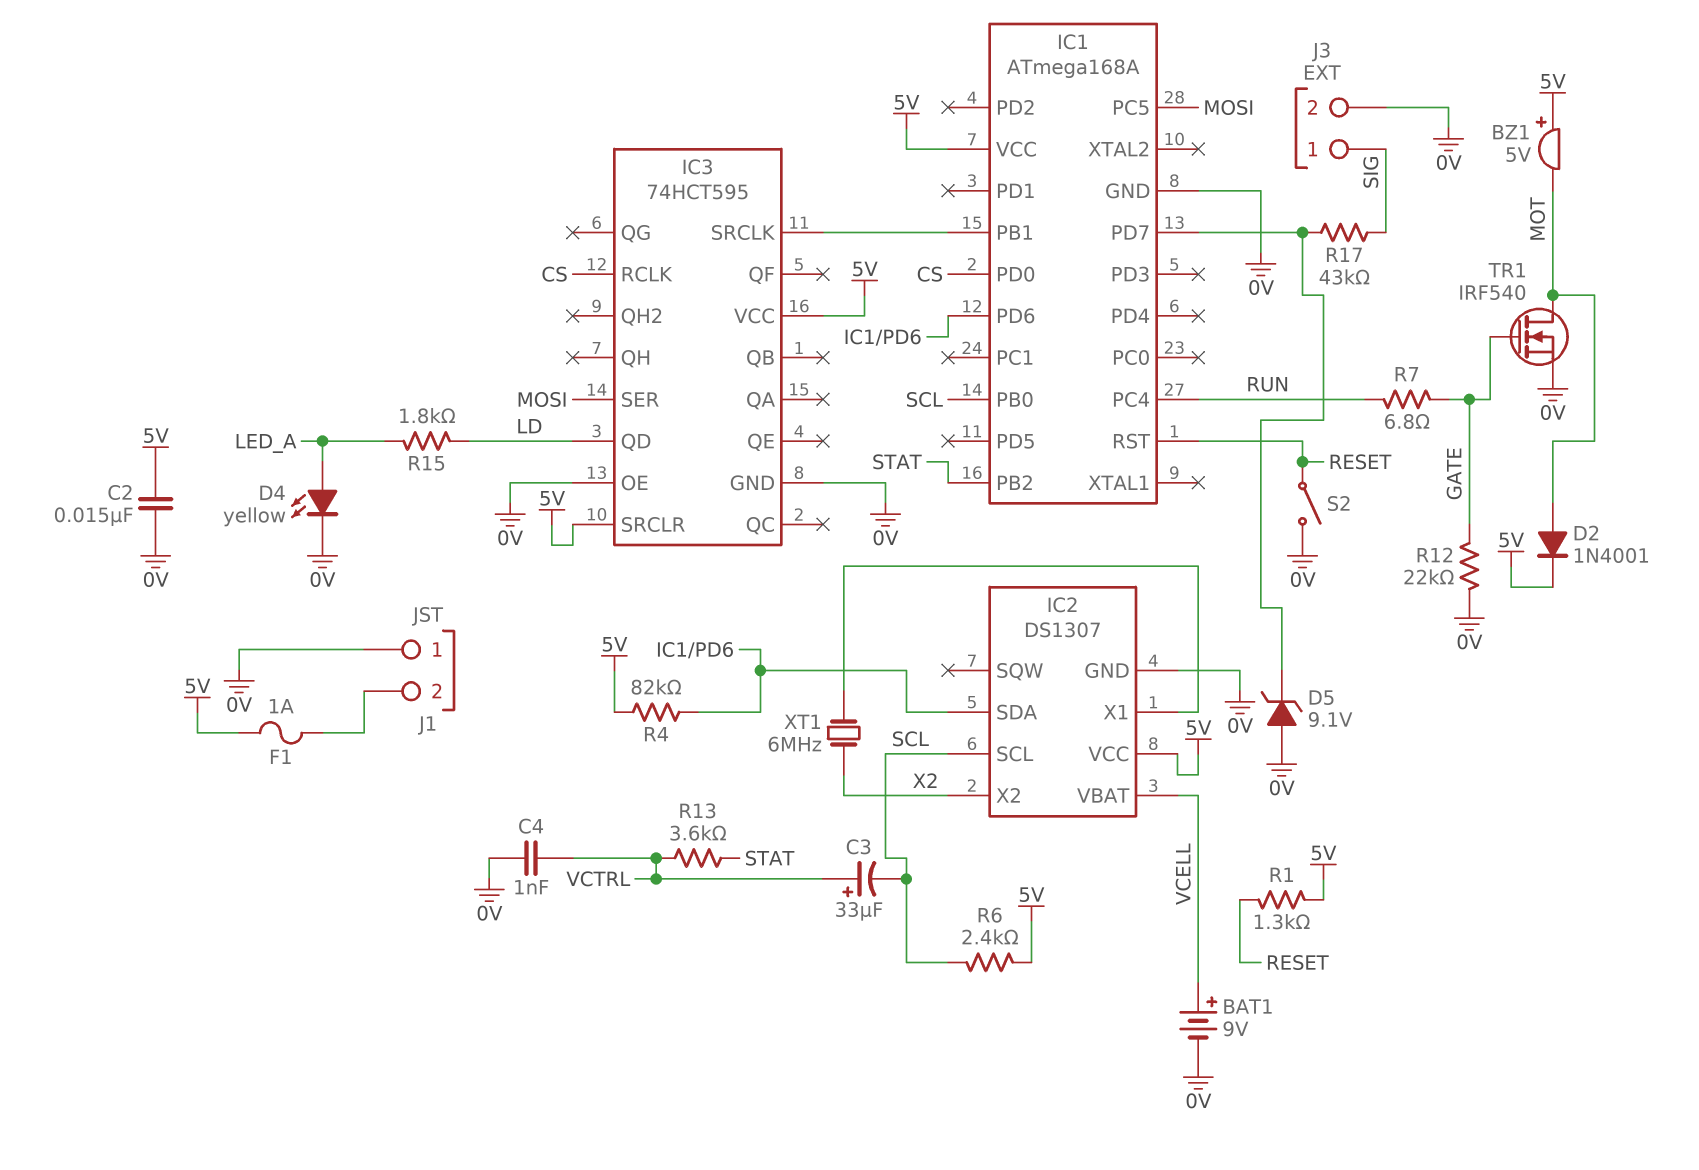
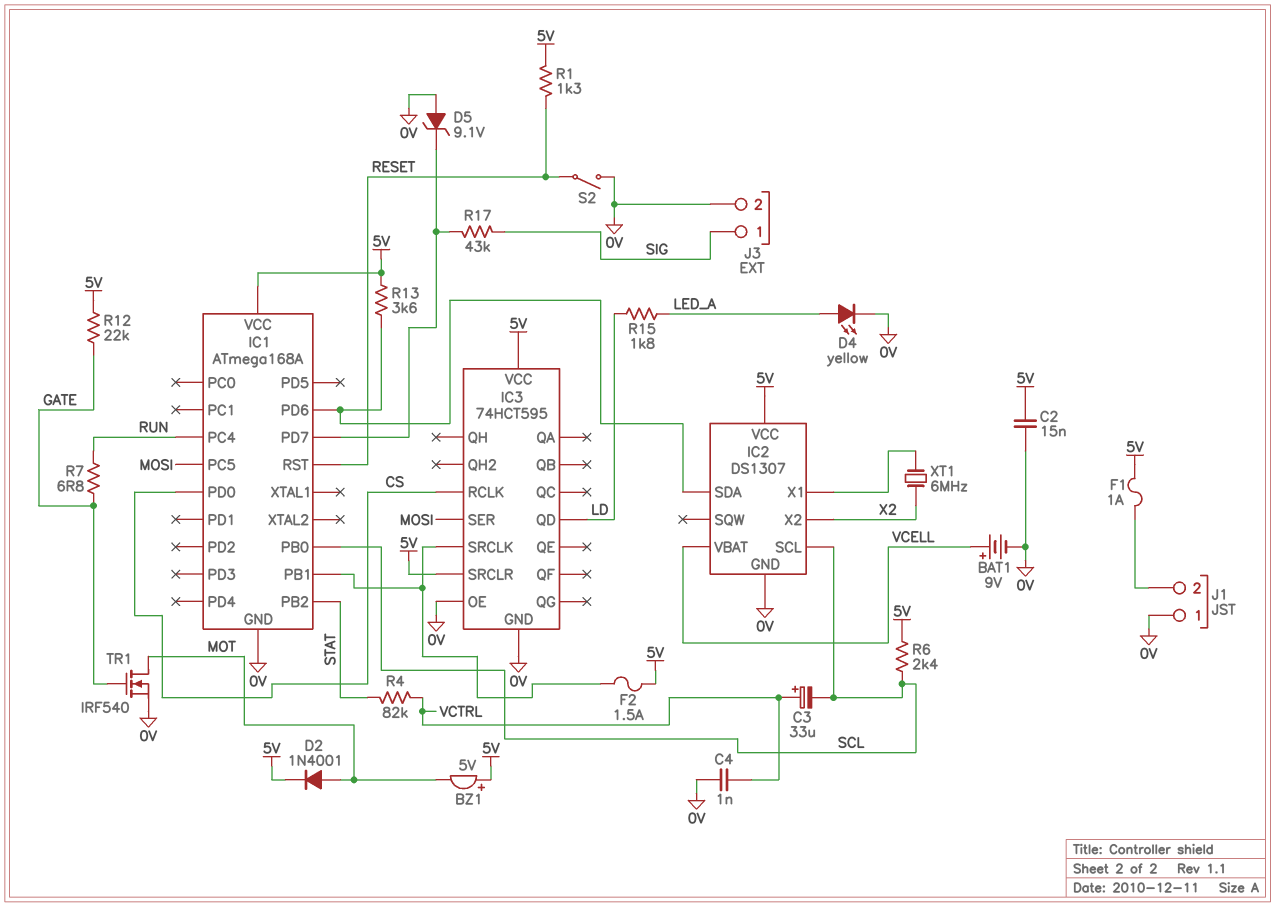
F2: none -> 1.5A (5V, IC1/PB1)
R4: 82k (5V, IC1/PD6) -> 82k (STAT, VCTRL)
R12: 22k (0V, GATE) -> 22k (5V, GATE)
R13: 3.6k (STAT, VCTRL) -> 3.6k (5V, IC1/PD6)

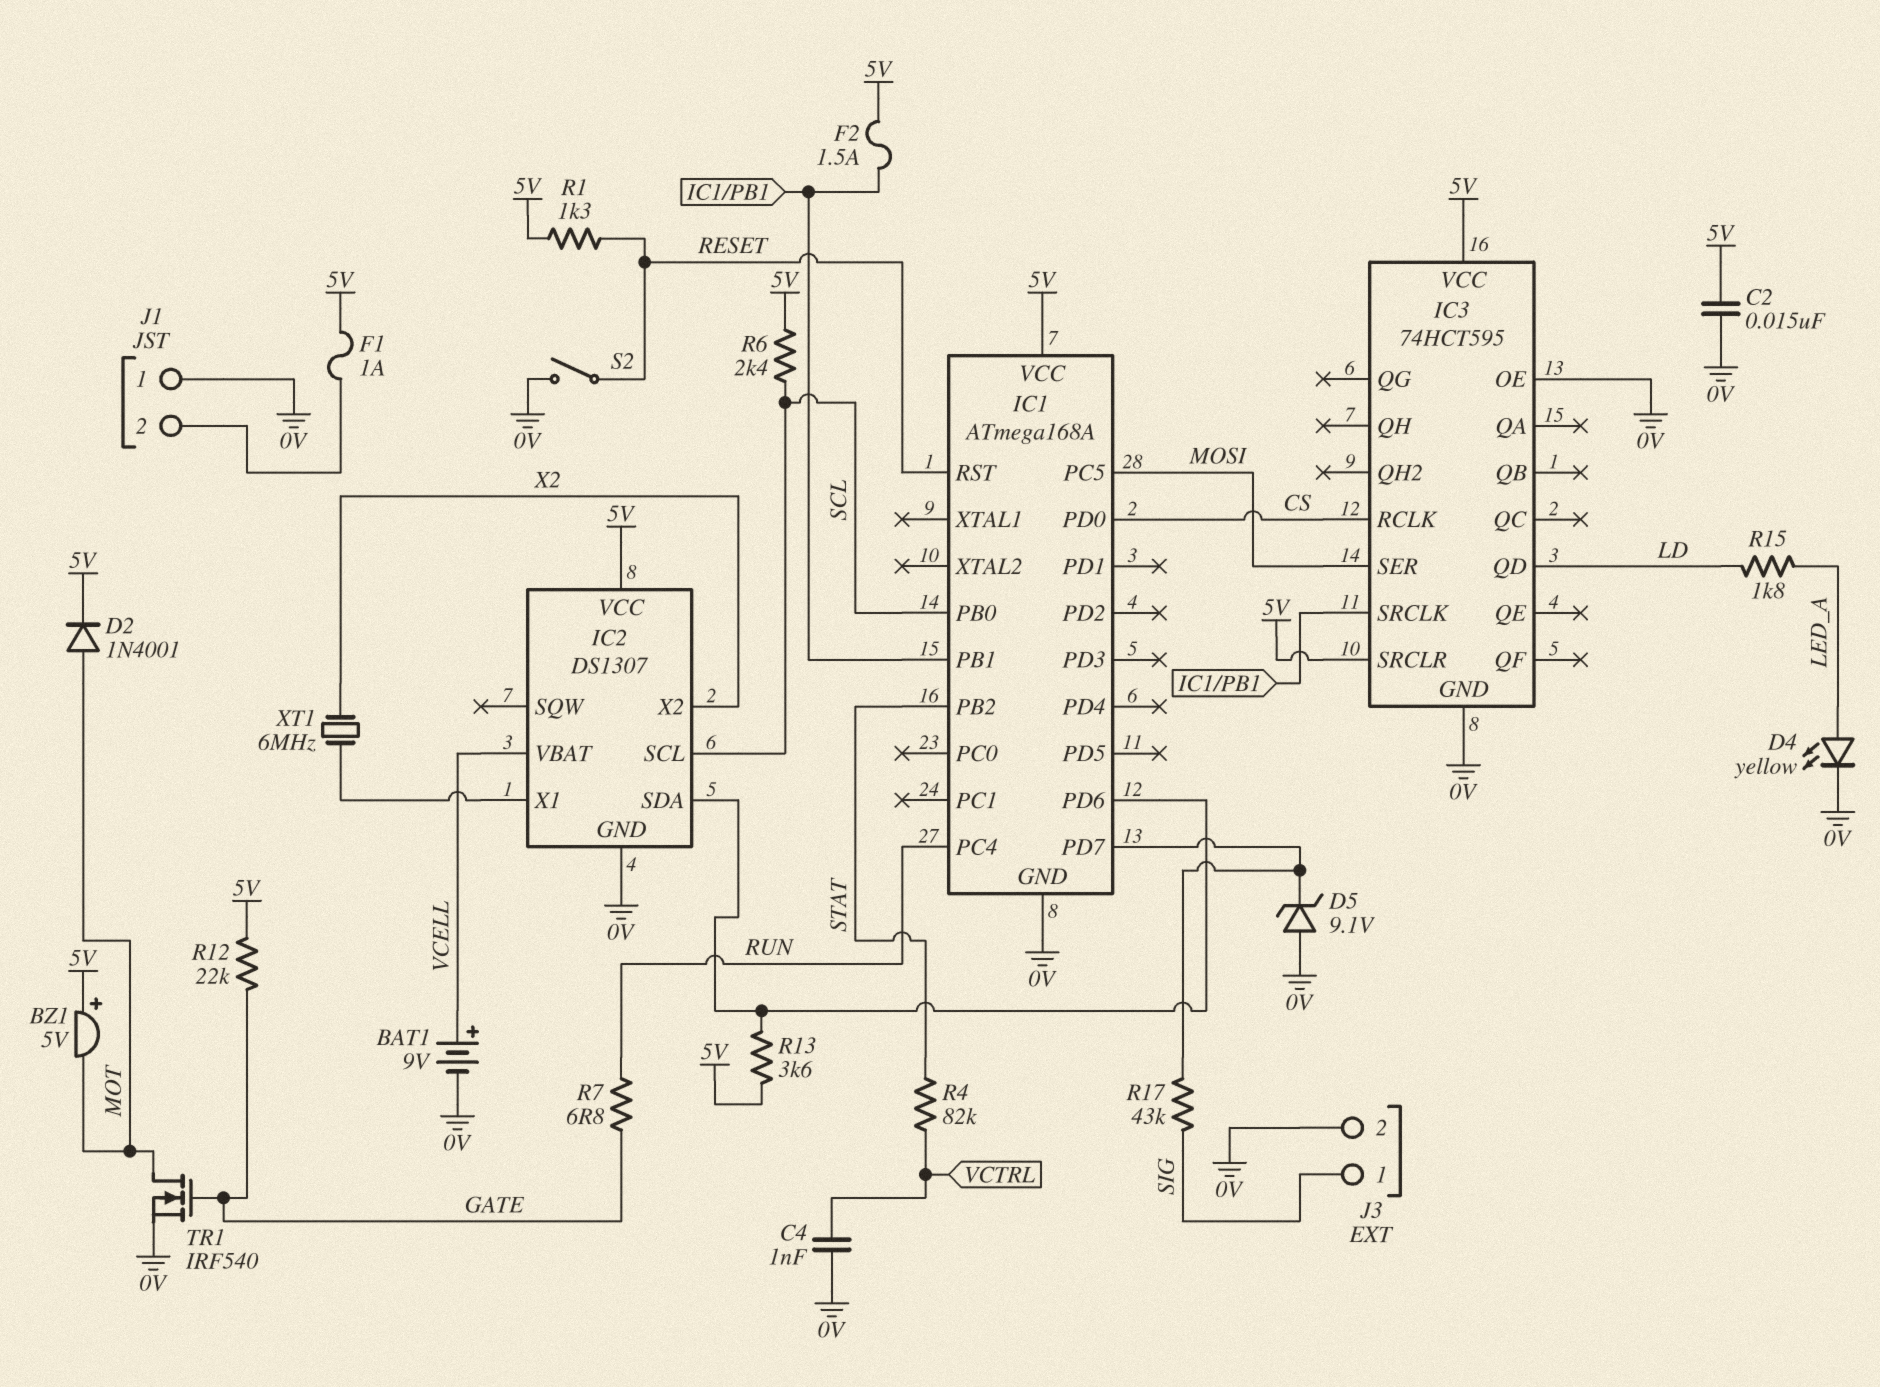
C3: 33uF (plus VCTRL, minus SCL) -> none

